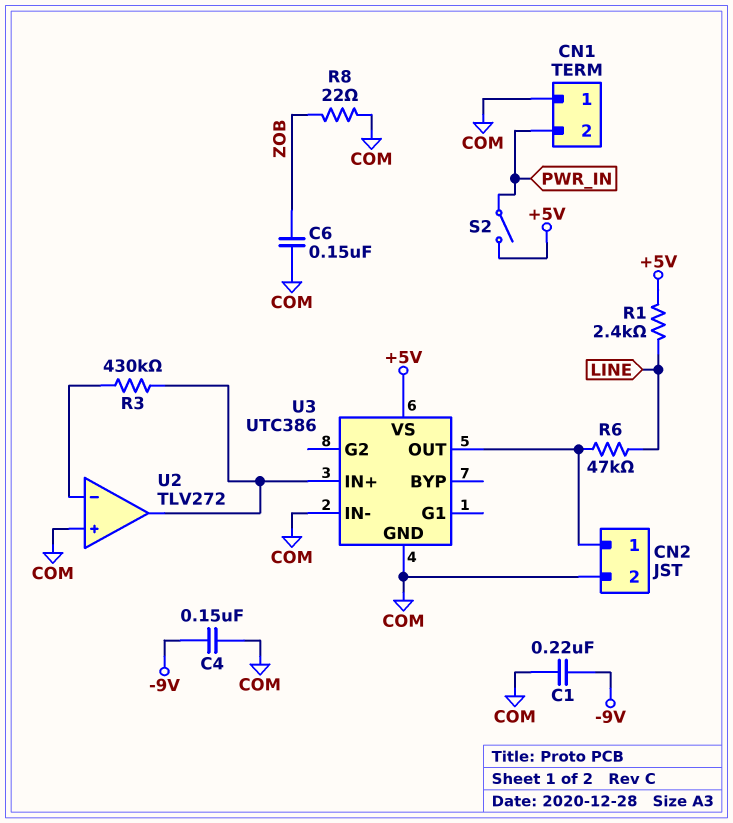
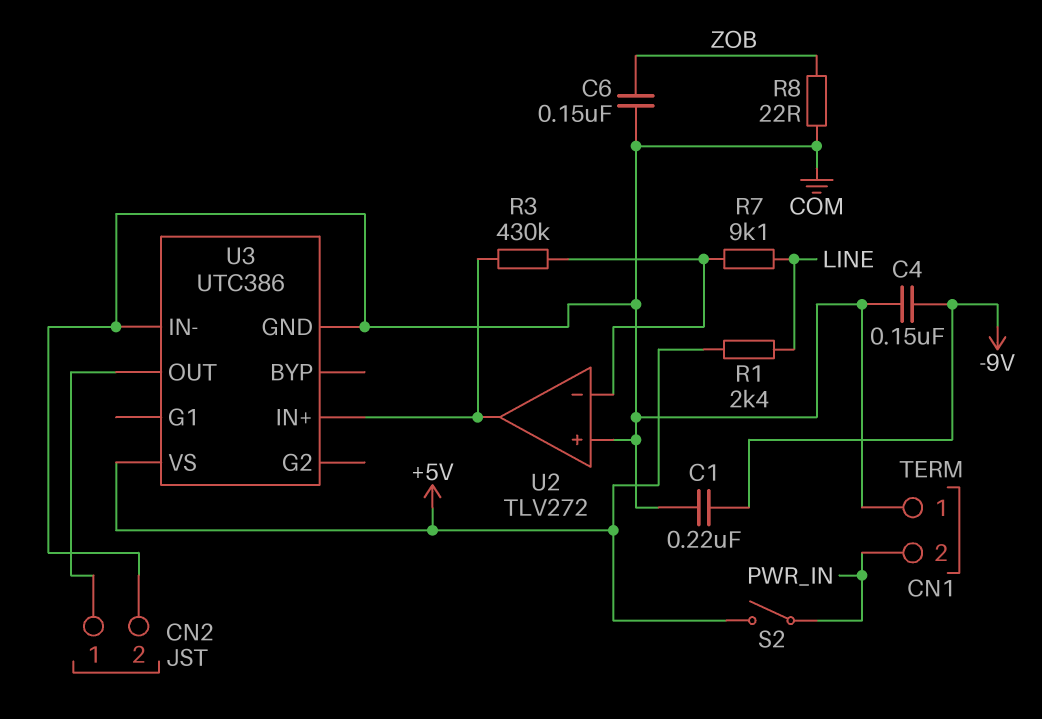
R6: 47k (CN2/1, LINE) -> none
R7: none -> 9.1k (LINE, U2/in-)

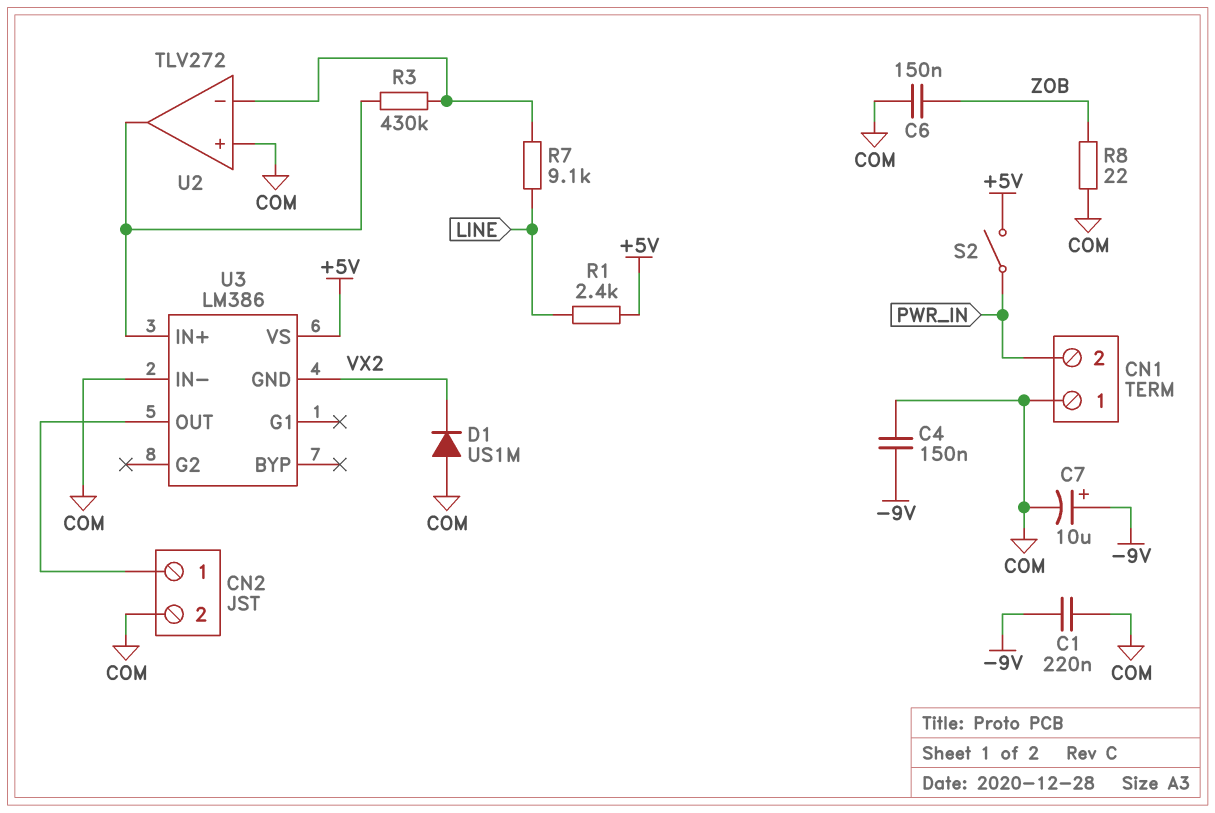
C7: none -> 10uF (plus -9V, minus COM)
D1: none -> diode US1M (A COM, K VX2)
U3: UTC386 -> LM386
U3 pin GND: COM -> VX2

